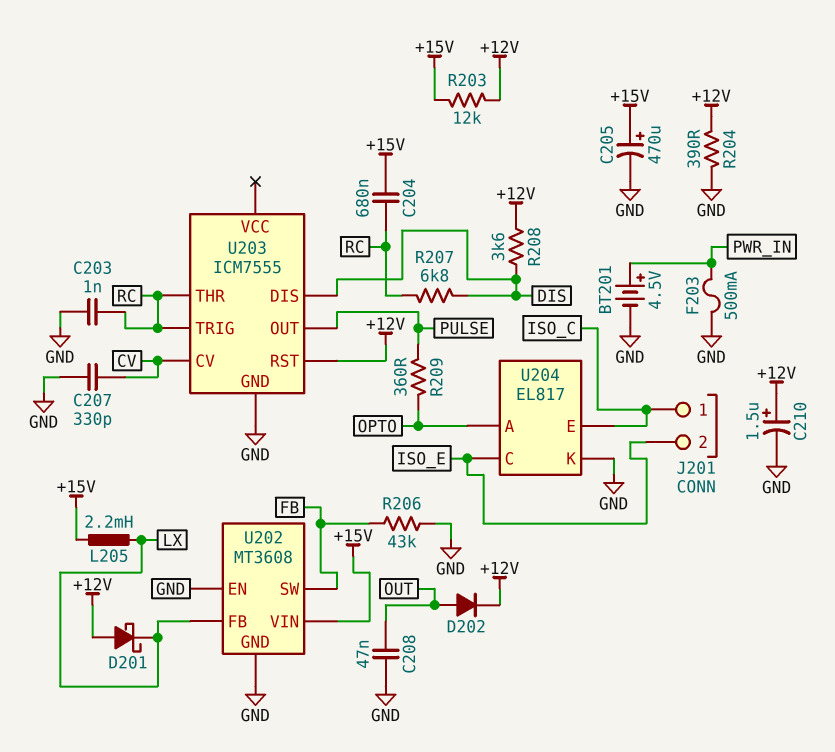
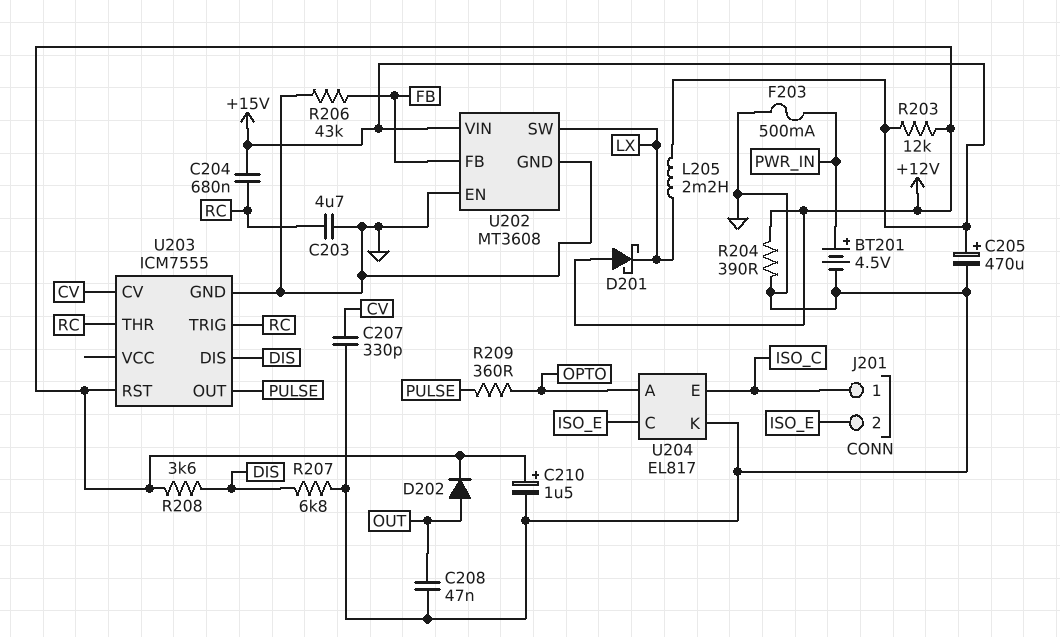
C203: 1nF (GND, RC) -> 4.7uF (GND, RC)
R207: 6.8k (DIS, RC) -> 6.8k (DIS, GND)
U202 pin FB: LX -> FB
U202 pin SW: FB -> LX

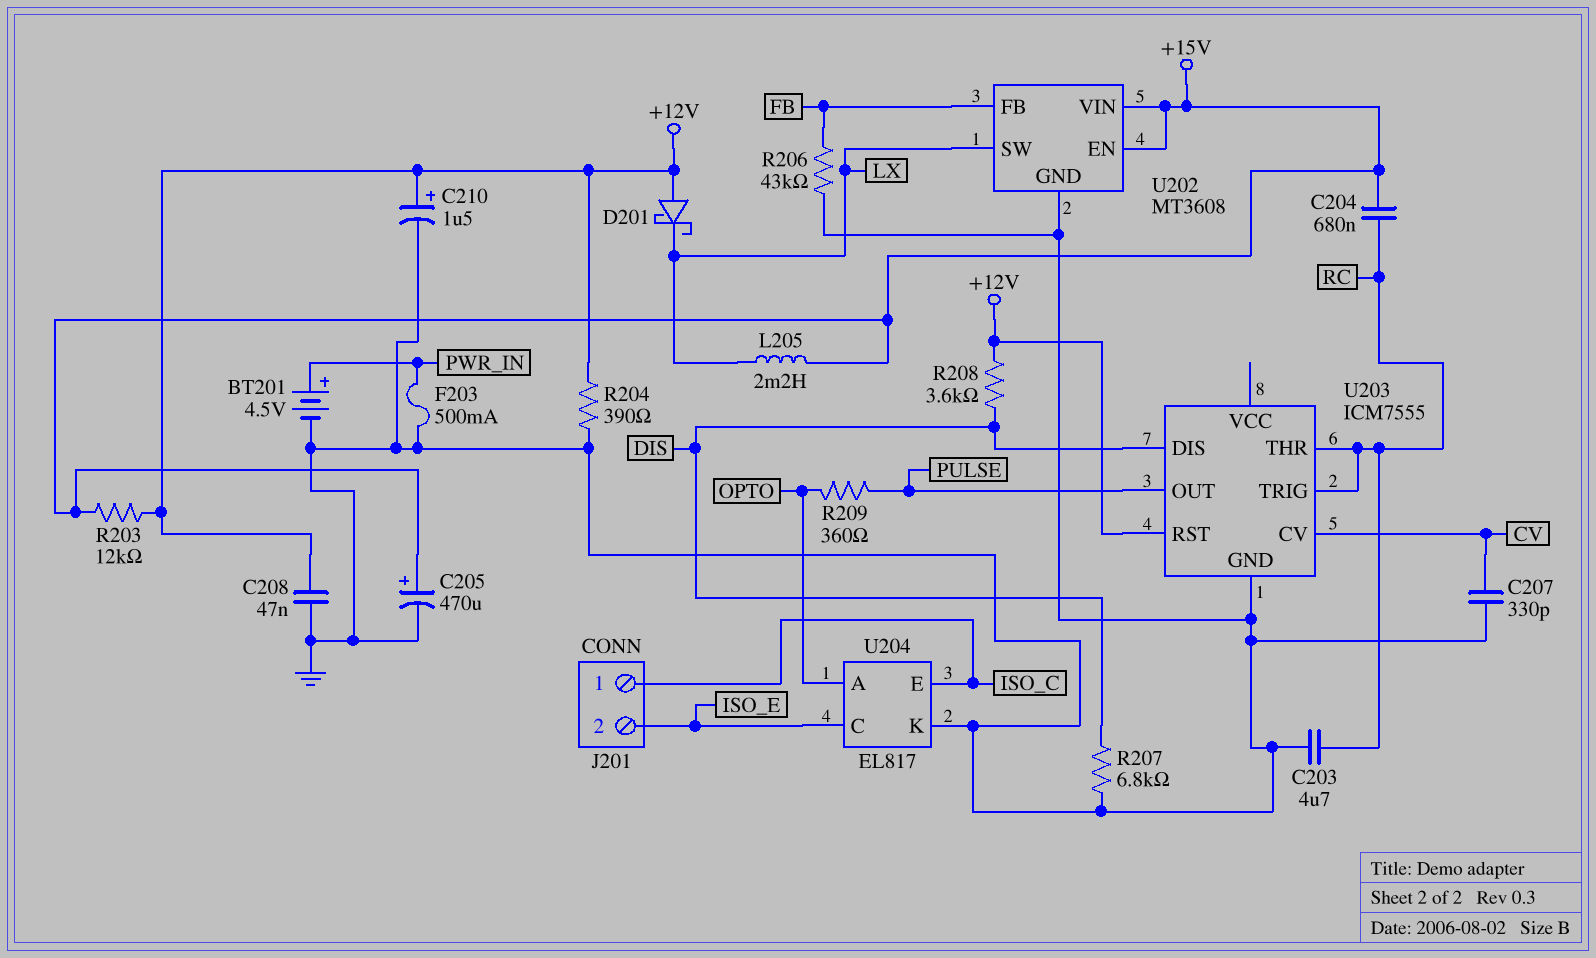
C208: 47nF (GND, OUT) -> 47nF (+12V, GND)
D202: diode (A OUT, K +12V) -> none
U202 pin EN: GND -> +15V

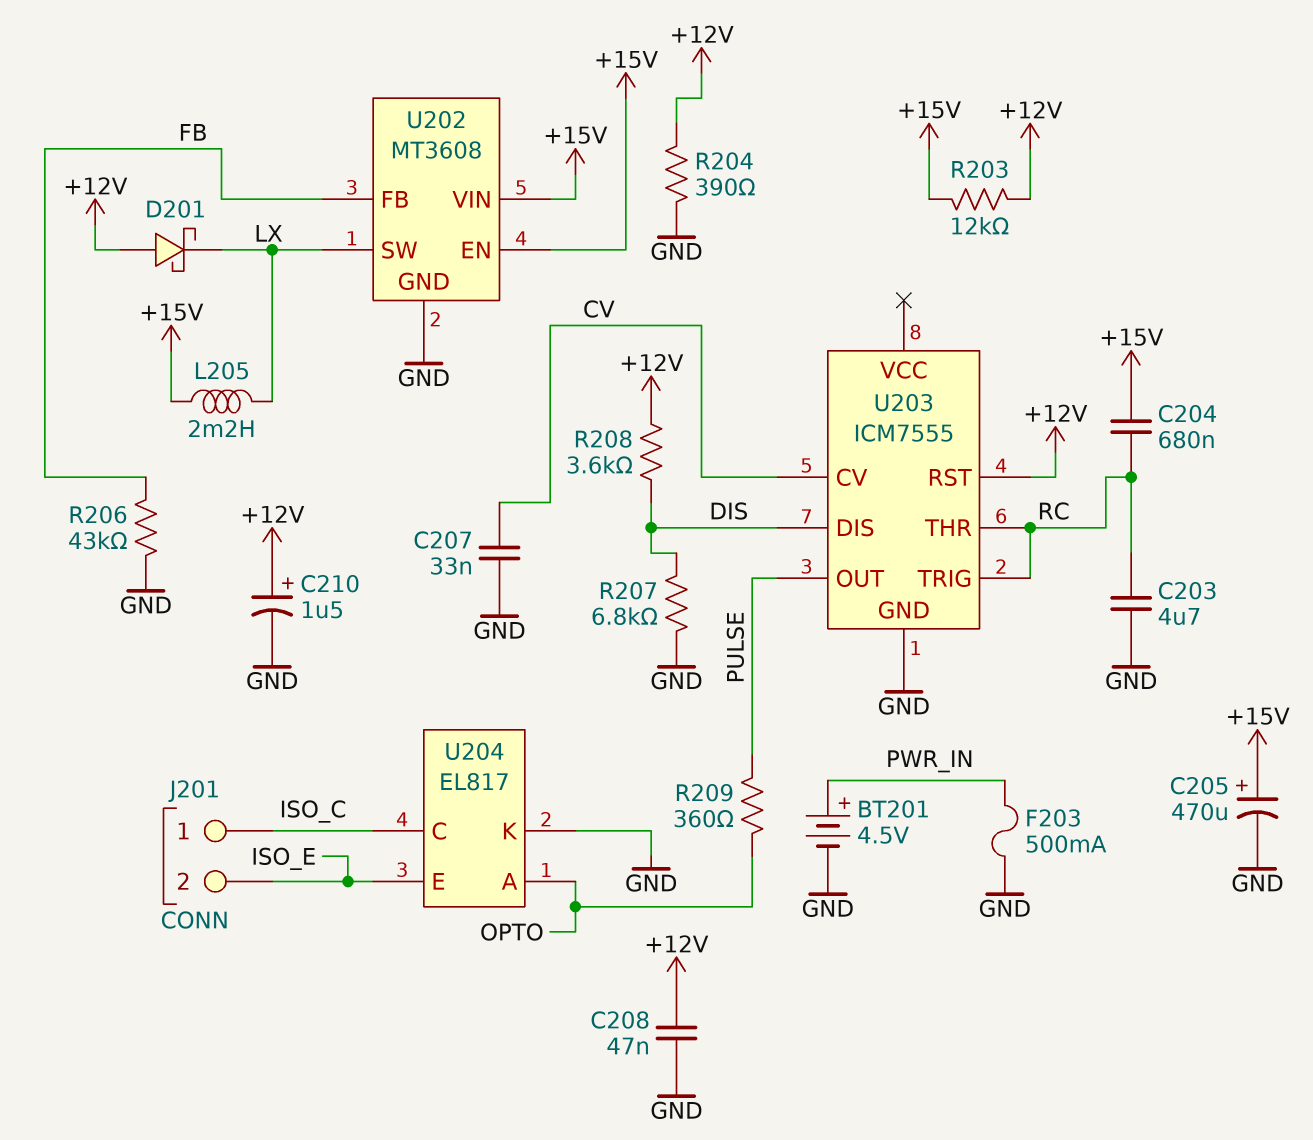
C207: 330pF (CV, GND) -> 33nF (CV, GND)
U204 pin C: ISO_E -> ISO_C
U204 pin E: ISO_C -> ISO_E

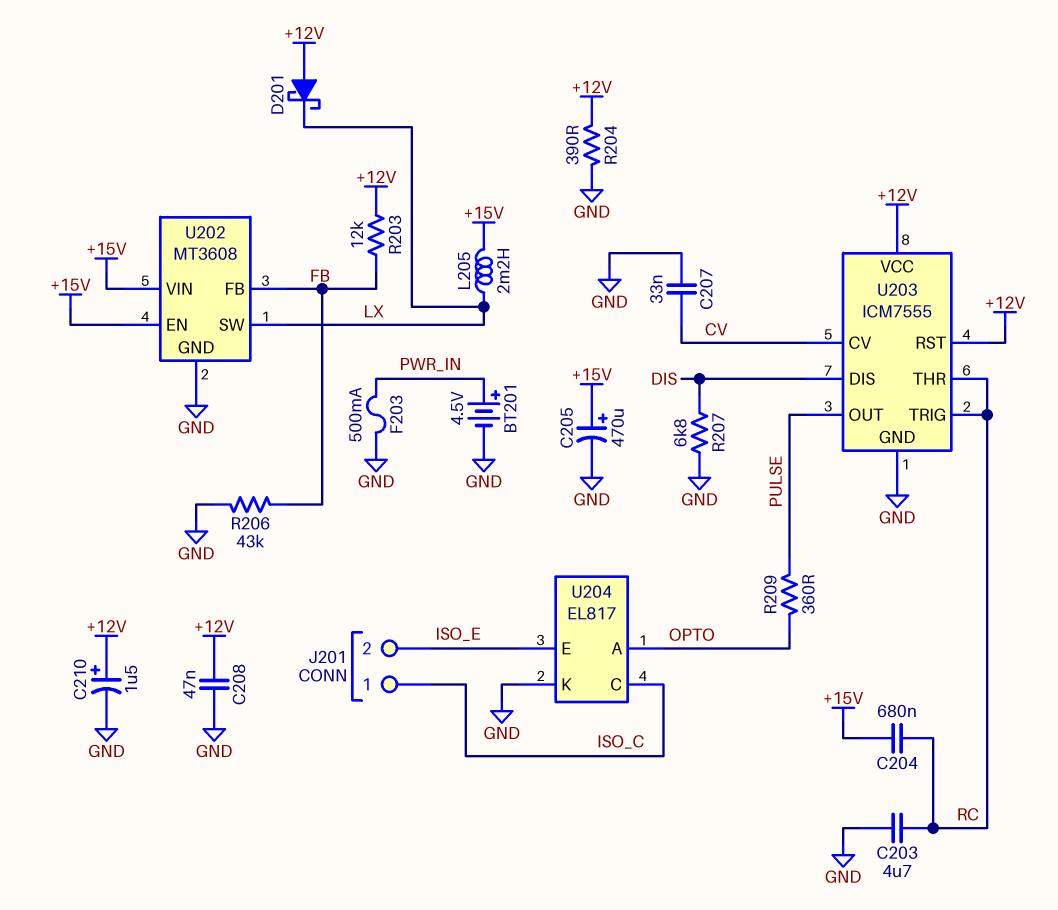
R203: 12k (+12V, +15V) -> 12k (+12V, FB)
R208: 3.6k (+12V, DIS) -> none
U203 pin VCC: none -> +12V

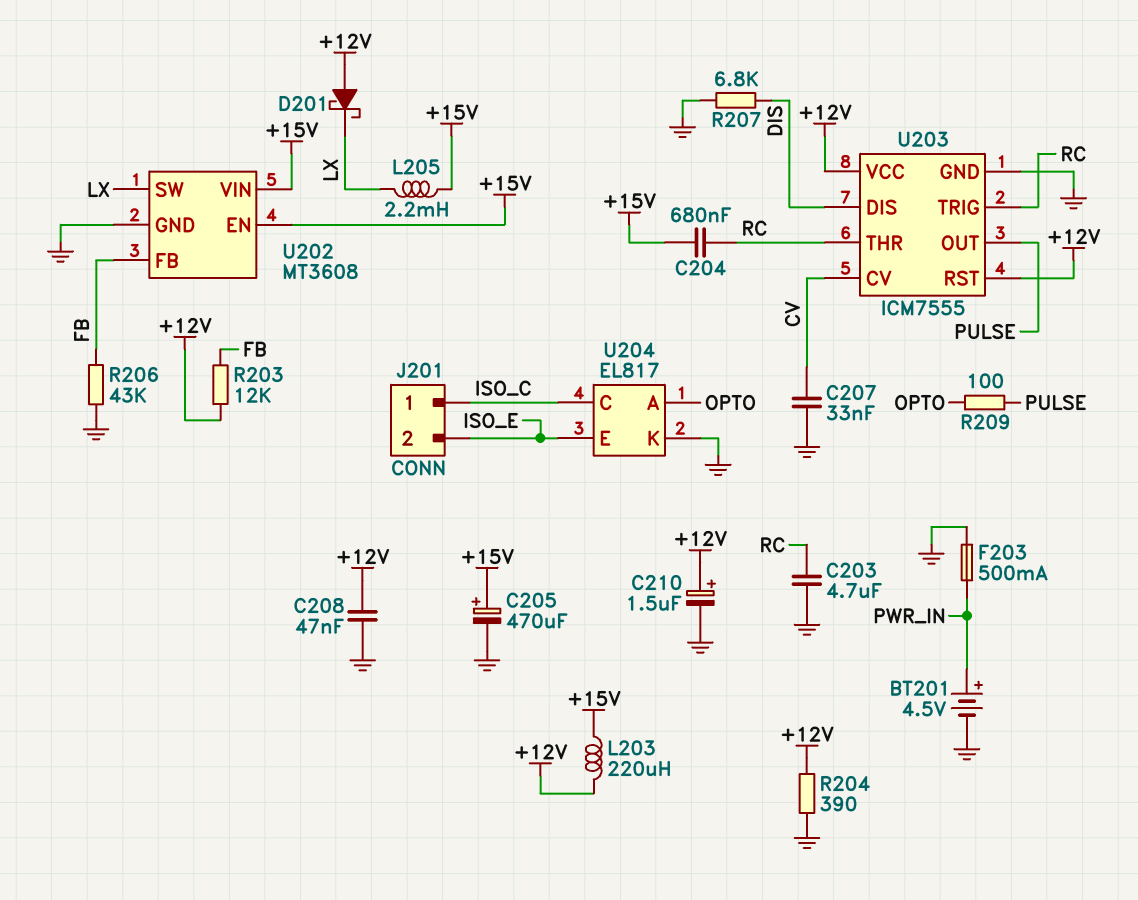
L203: none -> 220uH (+12V, +15V)
R209: 360 (OPTO, PULSE) -> 100 (OPTO, PULSE)

